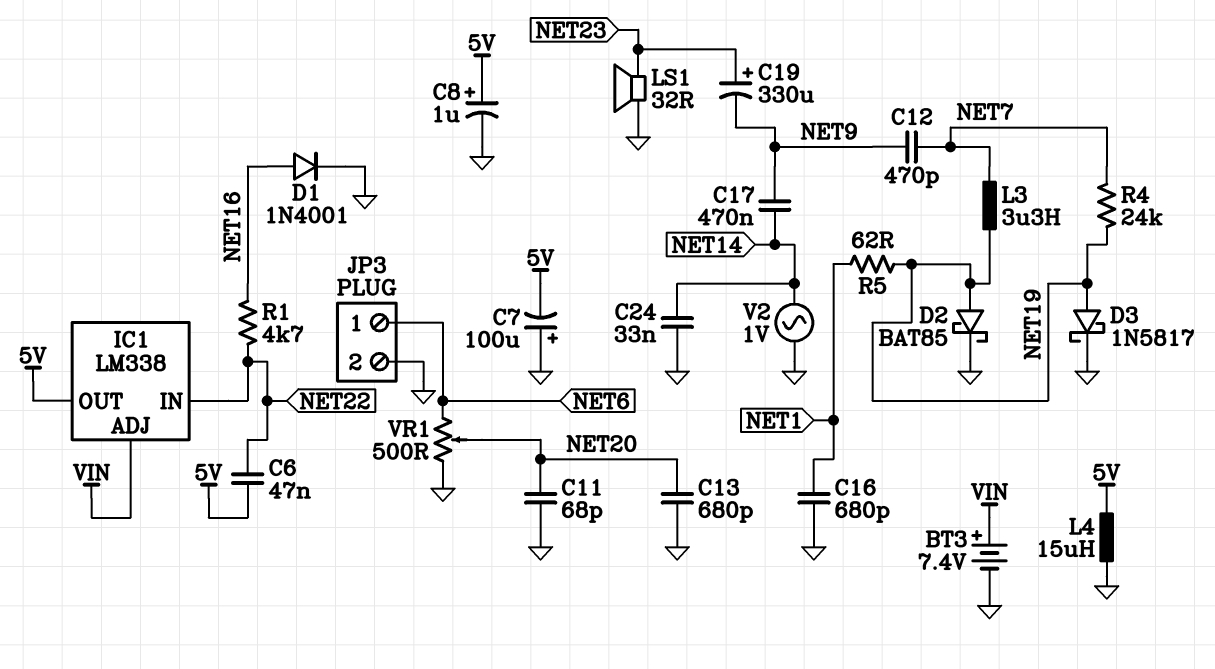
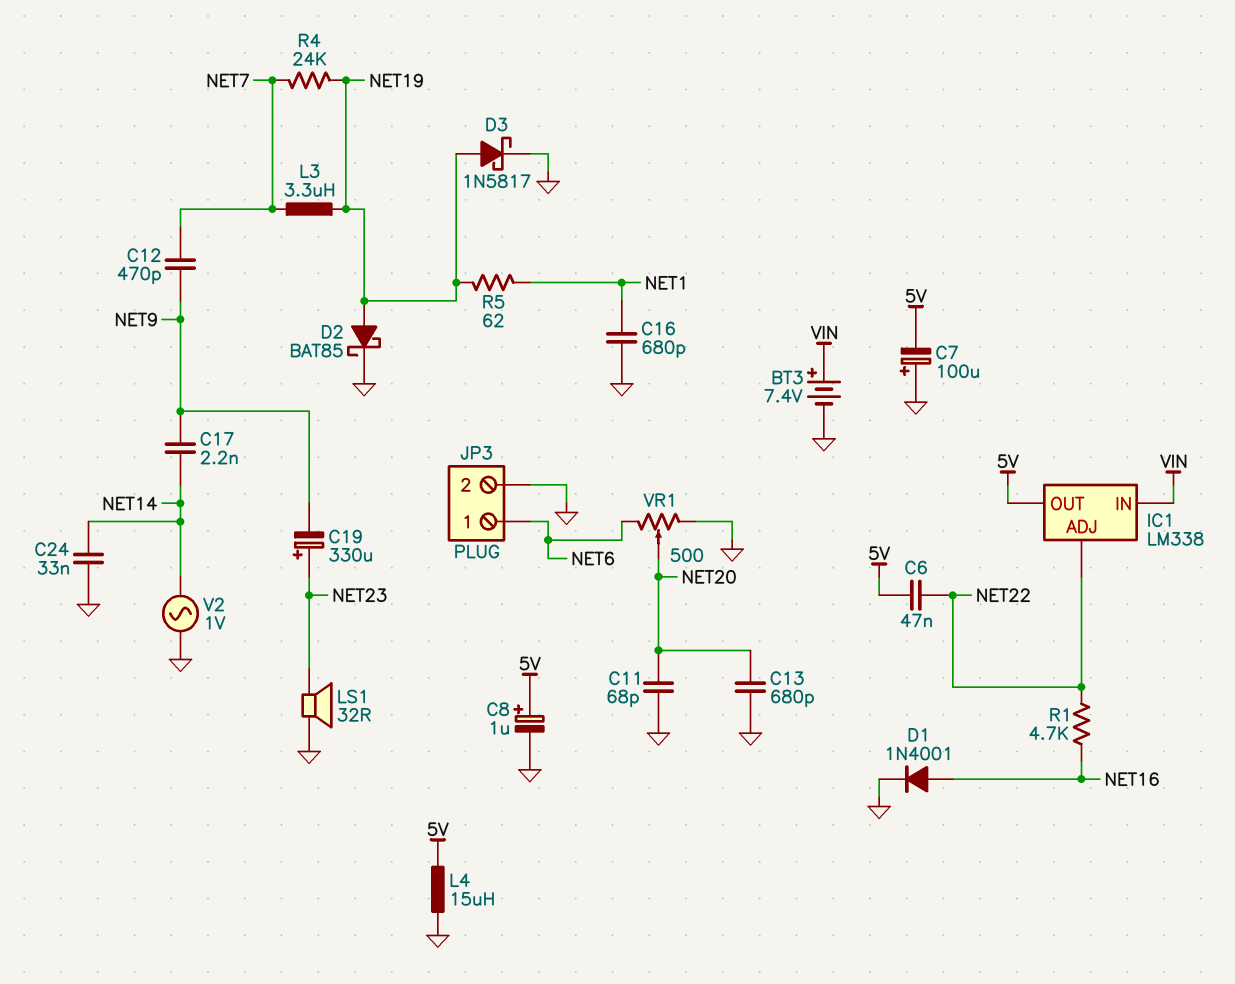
C17: 470nF (NET9, NET14) -> 2.2nF (NET9, NET14)
IC1 pin ADJ: VIN -> NET22
IC1 pin IN: NET22 -> VIN

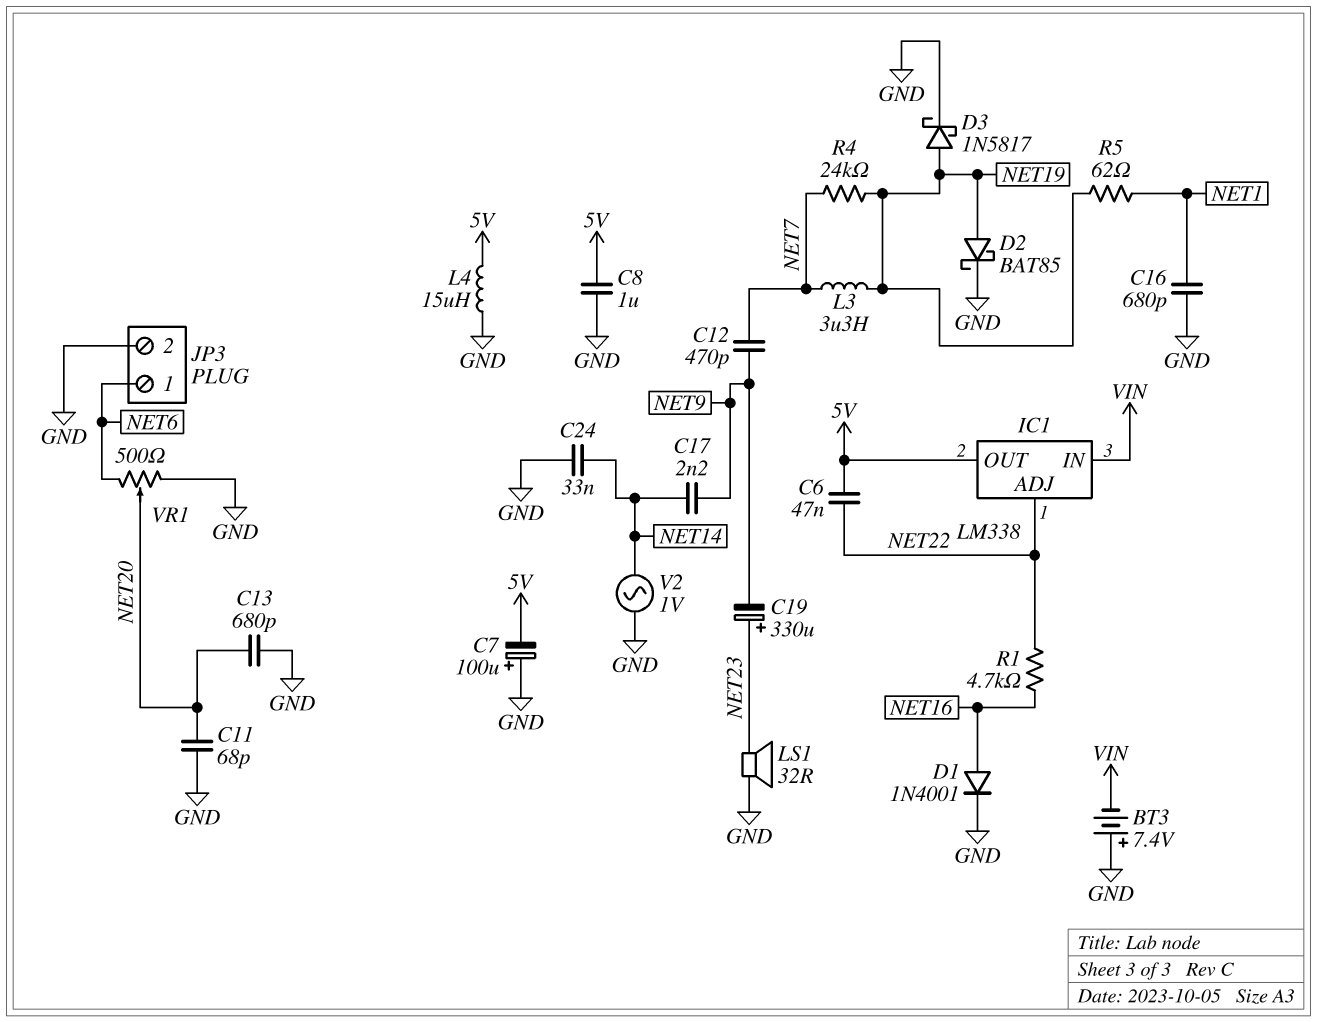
BT3: 7.4V (plus VIN, minus GND) -> 7.4V (plus GND, minus VIN)
C8: 1uF (plus 5V, minus GND) -> 1uF (5V, GND)

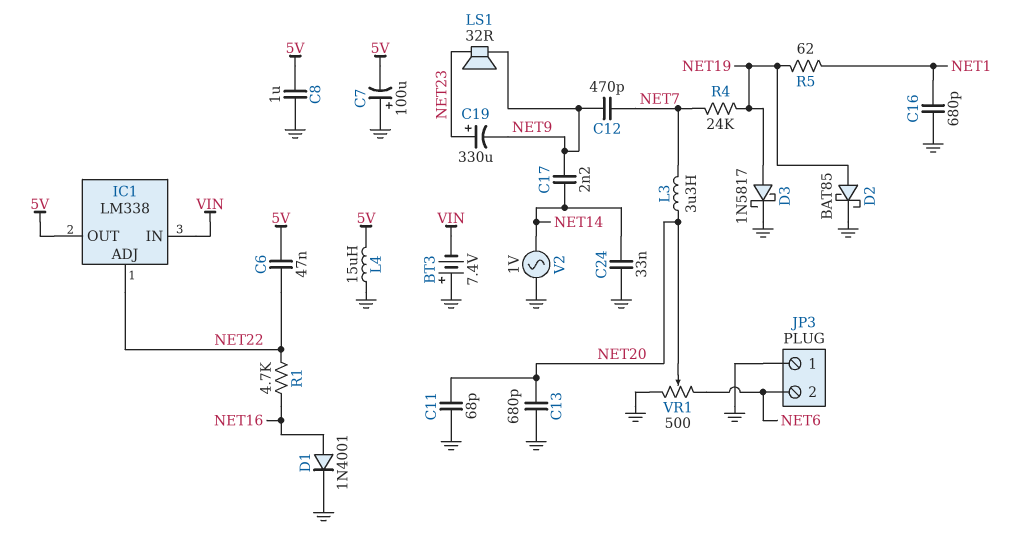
JP3 pin 1: NET6 -> GND
JP3 pin 2: GND -> NET6
L3: 3.3uH (NET7, NET19) -> 3.3uH (NET7, NET20)
LS1: speaker 32R (GND, NET23) -> speaker 32R (NET9, NET23)

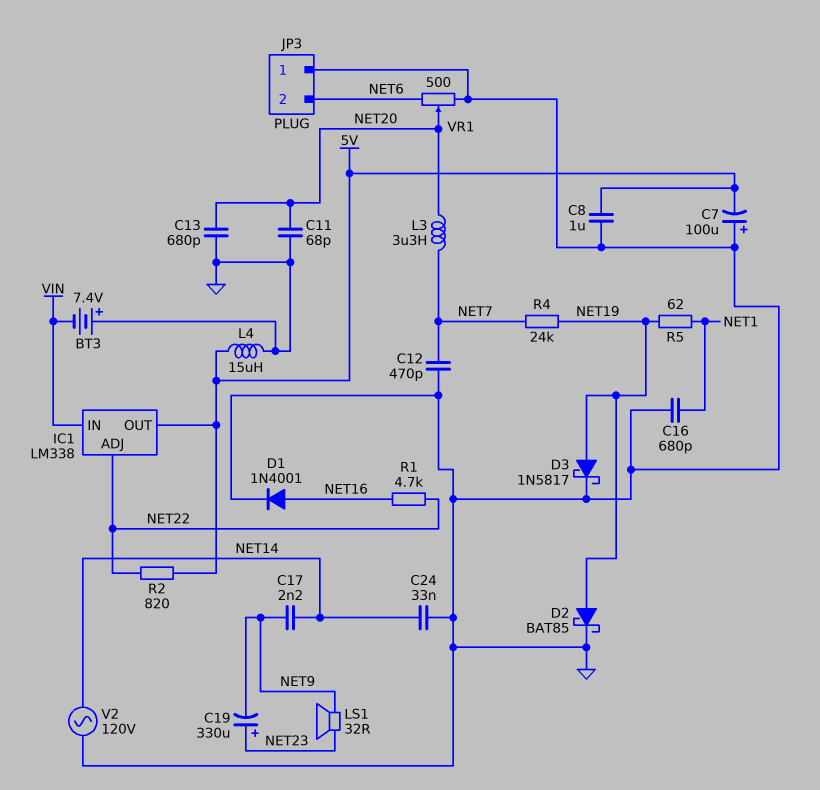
C6: 47nF (5V, NET22) -> none
C12: 470pF (NET7, NET9) -> 470pF (GND, NET7)
R2: none -> 820 (5V, NET22)
V2: AC 1V (GND, NET14) -> AC 120V (GND, NET14)

